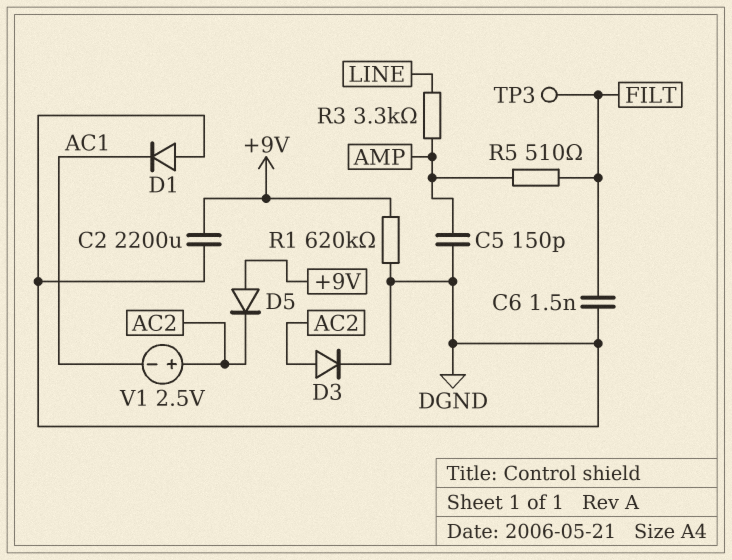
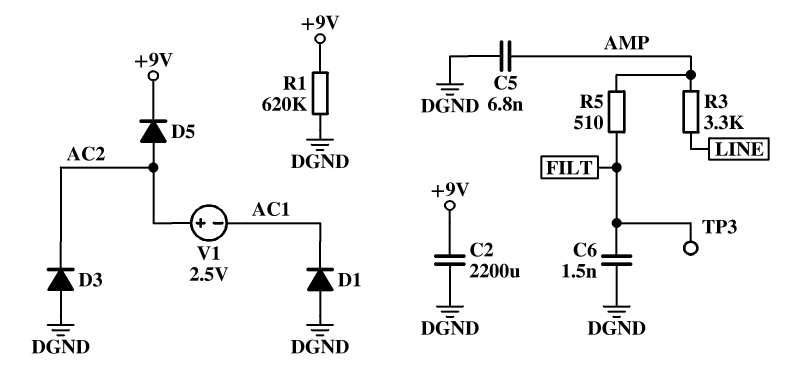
C5: 150pF (AMP, DGND) -> 6.8nF (AMP, DGND)
D3: diode (A AC2, K DGND) -> diode (A DGND, K AC2)
D5: diode (A +9V, K AC2) -> diode (A AC2, K +9V)

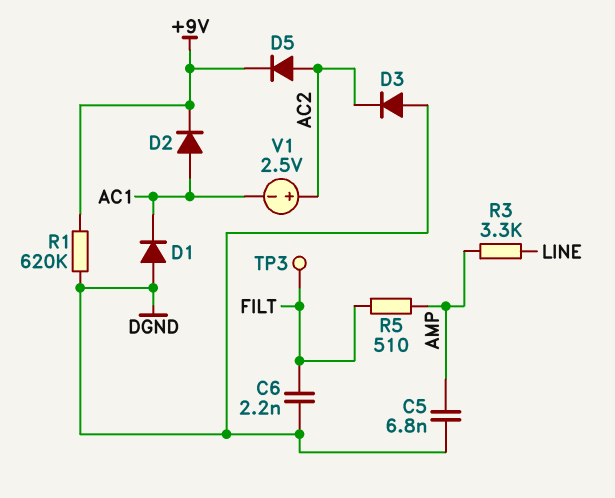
C2: 2200uF (+9V, DGND) -> none
C6: 1.5nF (DGND, FILT) -> 2.2nF (DGND, FILT)
D2: none -> diode (A AC1, K +9V)

